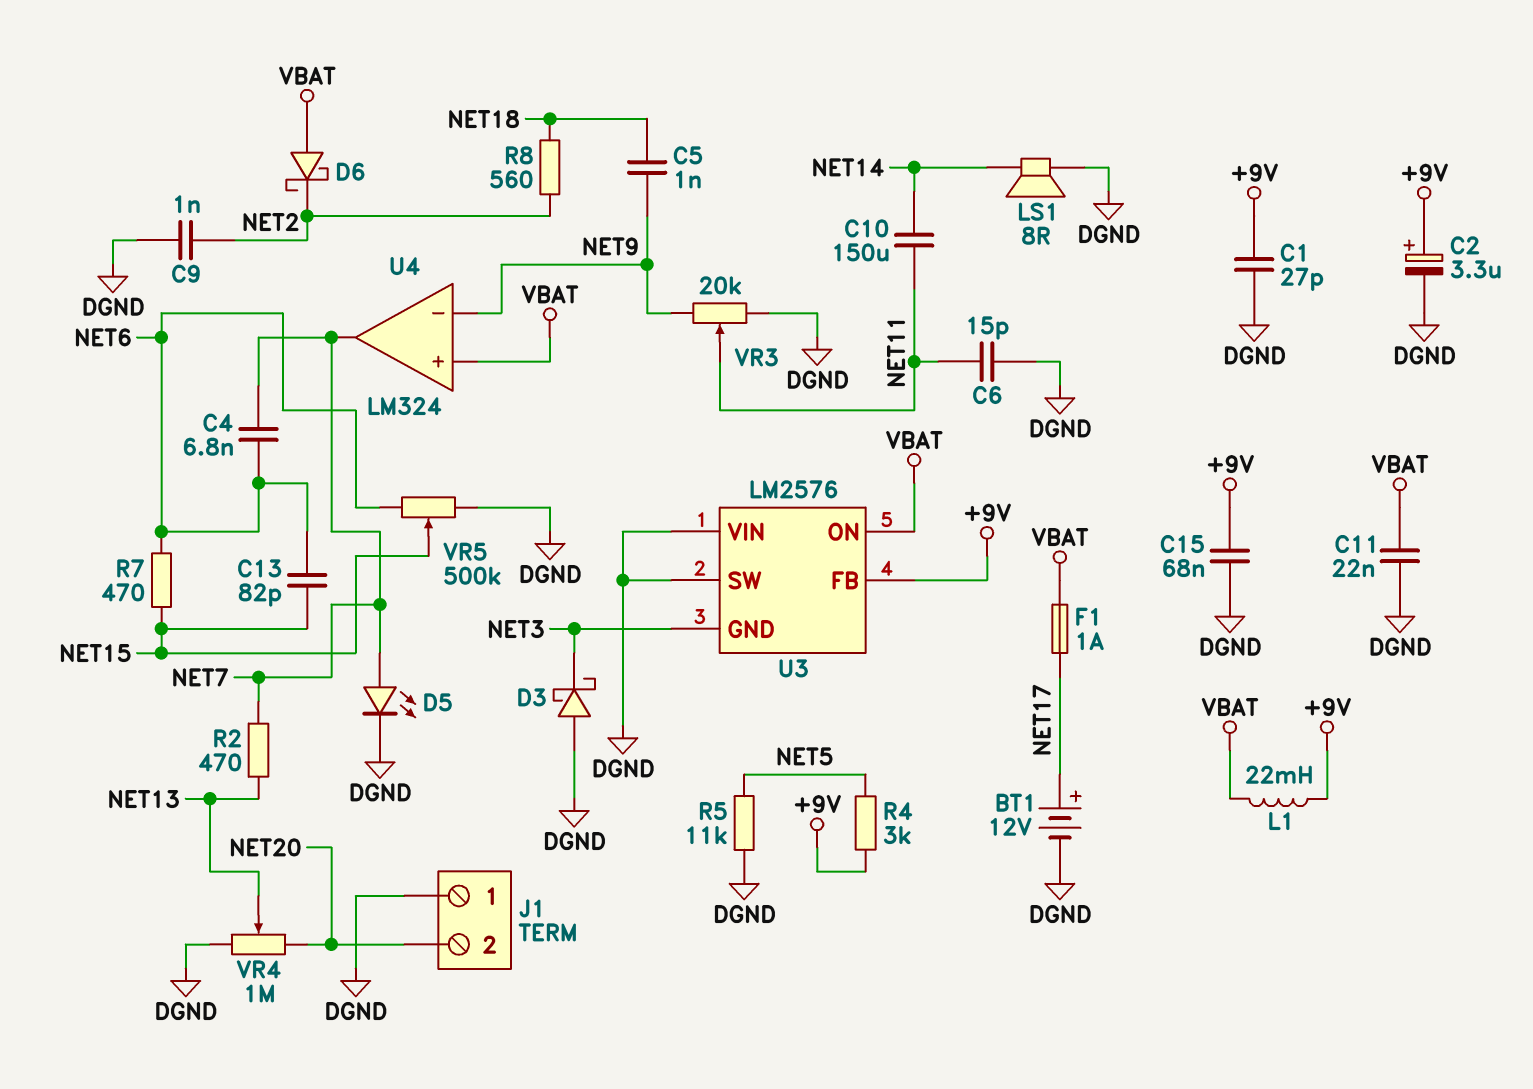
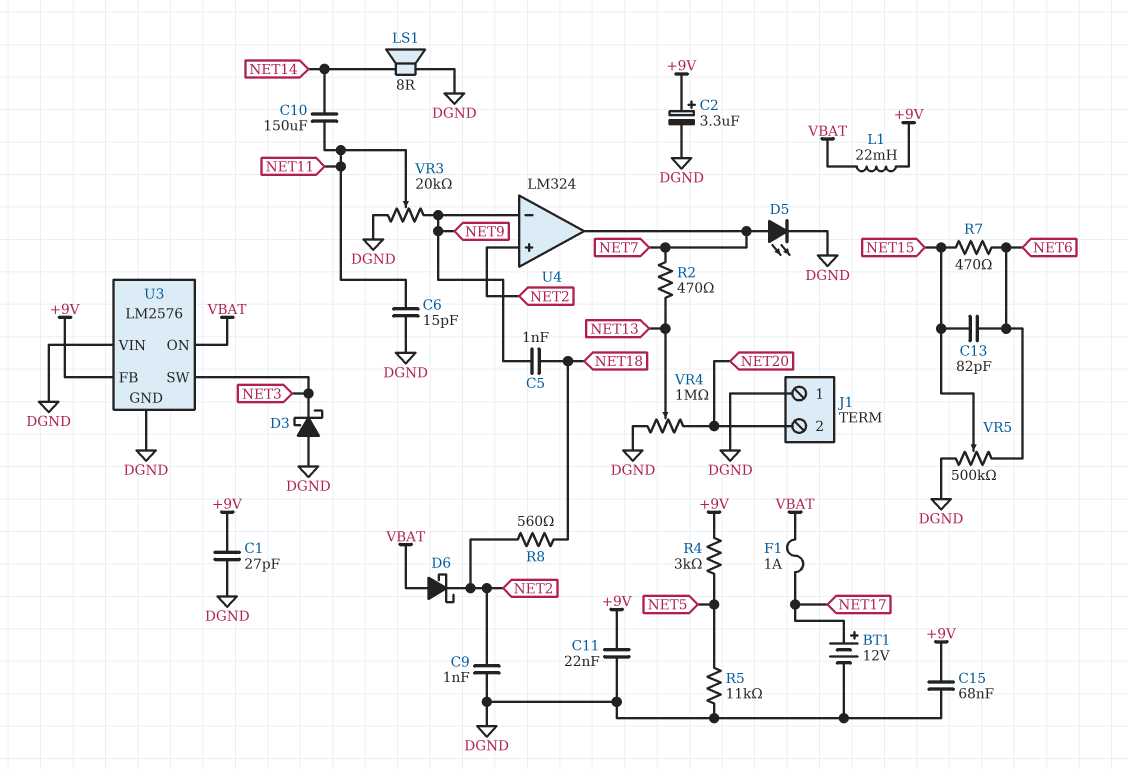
C4: 6.8nF (NET6, NET7) -> none
C11: 22nF (DGND, VBAT) -> 22nF (+9V, DGND)
U3 pin GND: NET3 -> DGND
U3 pin SW: DGND -> NET3
U4 pin in+: VBAT -> NET2

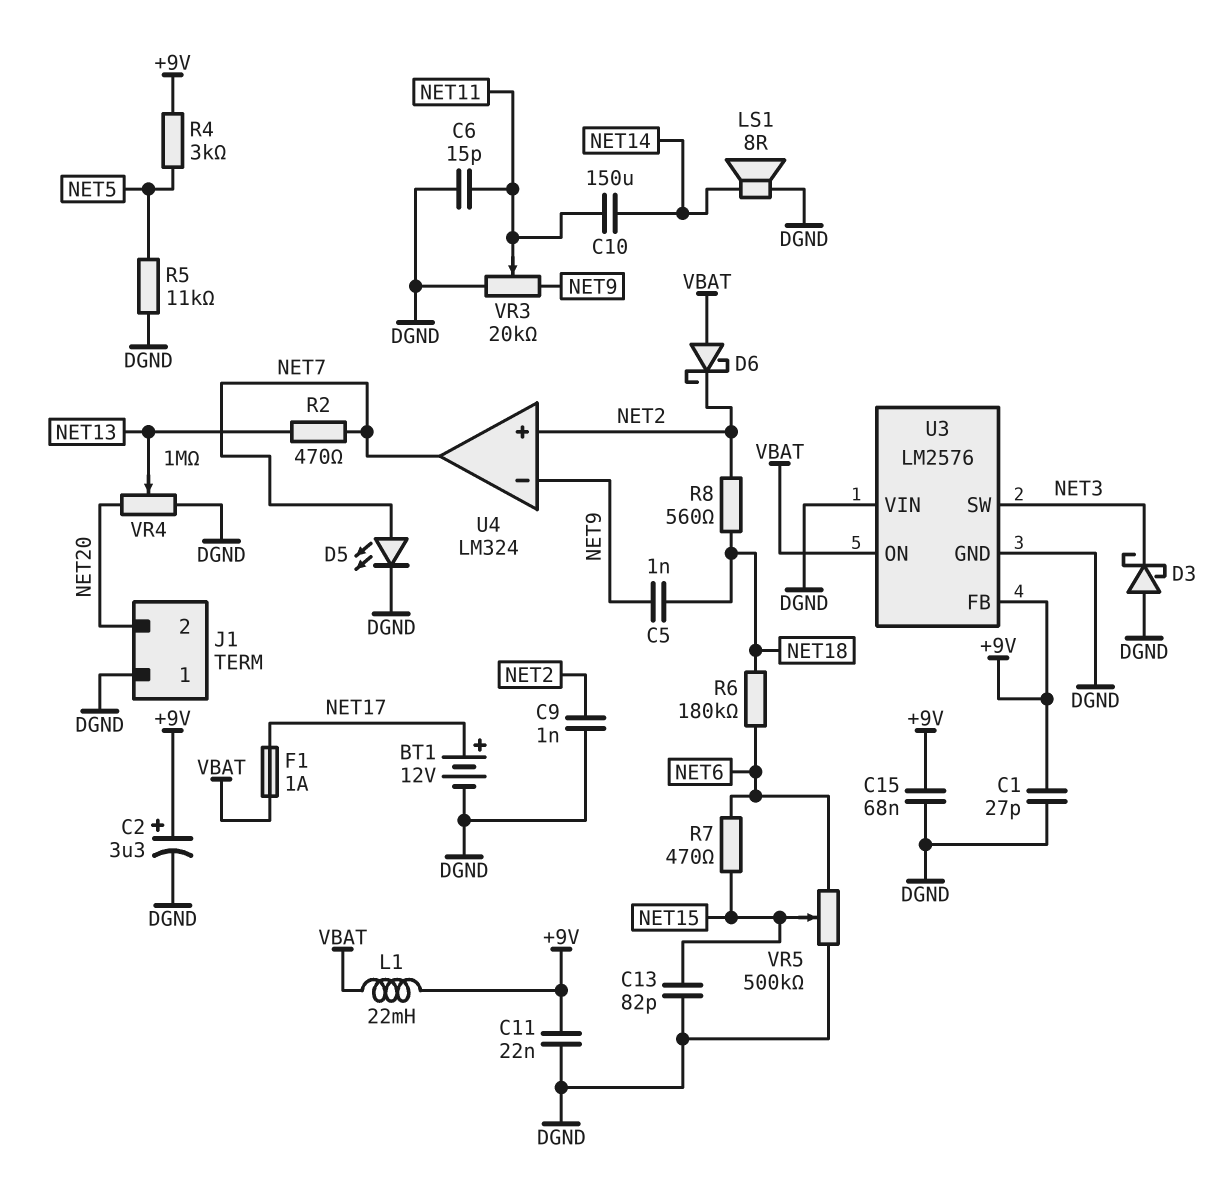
C13: 82pF (NET6, NET15) -> 82pF (DGND, NET15)
R6: none -> 180k (NET6, NET18)

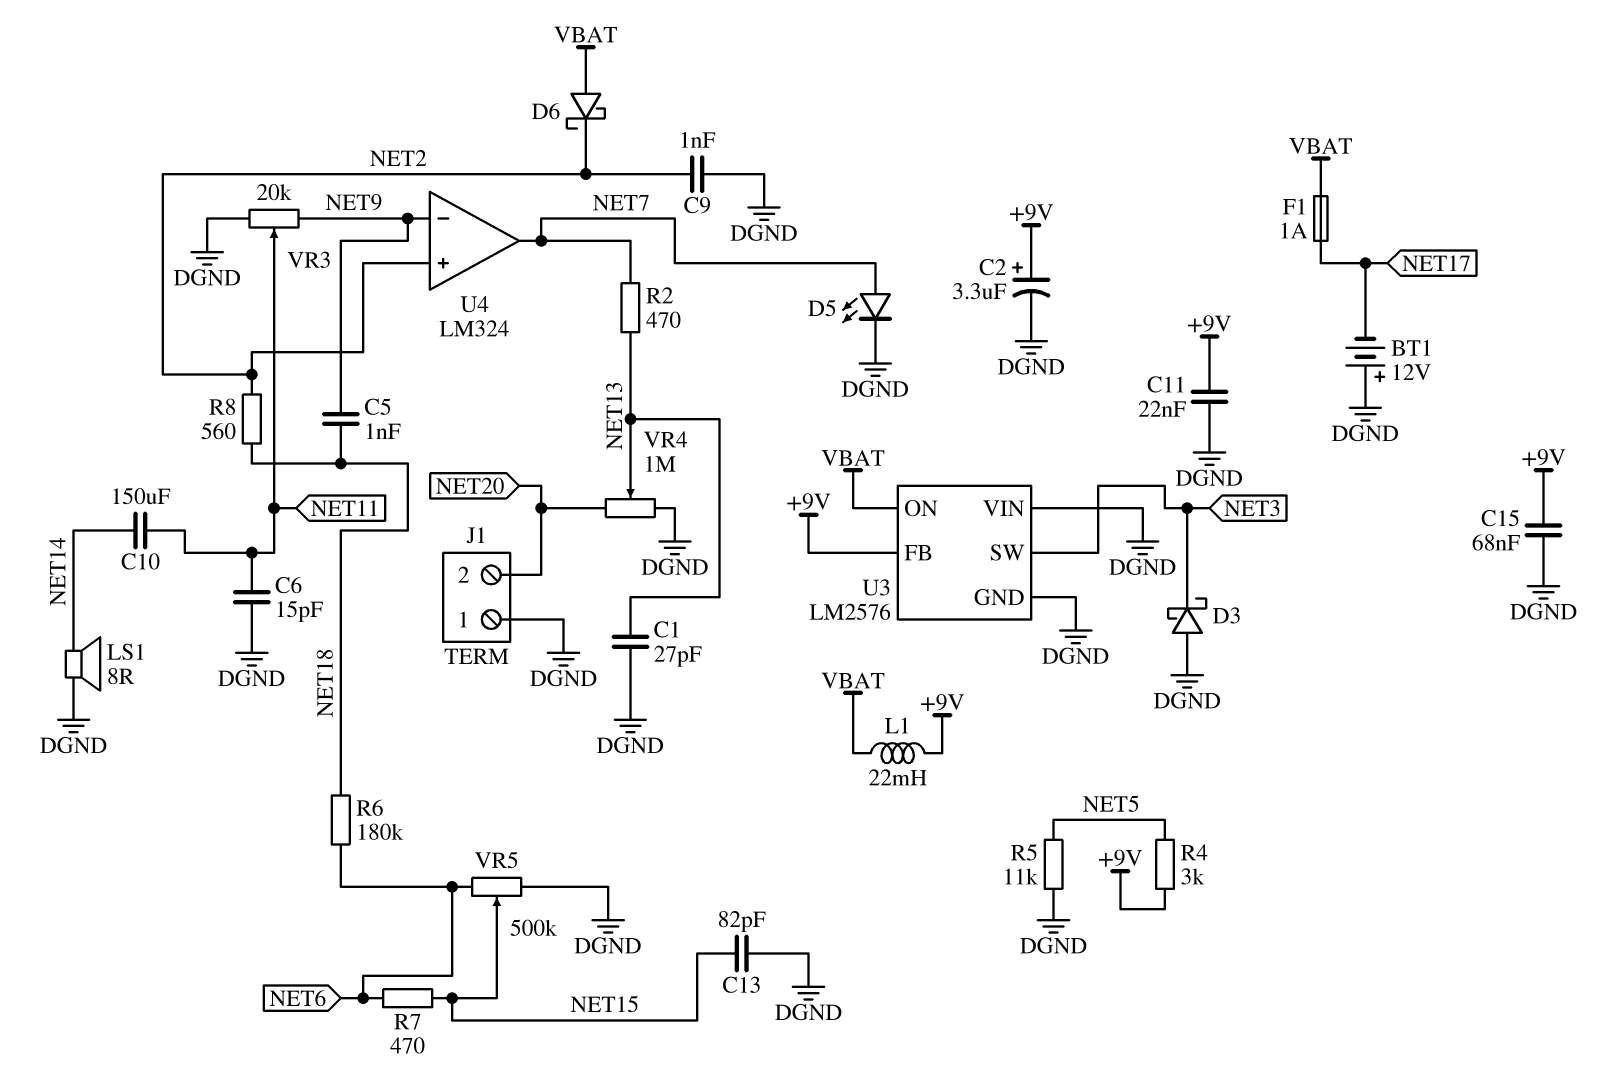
BT1: 12V (plus NET17, minus DGND) -> 12V (plus DGND, minus NET17)
C1: 27pF (+9V, DGND) -> 27pF (DGND, NET13)

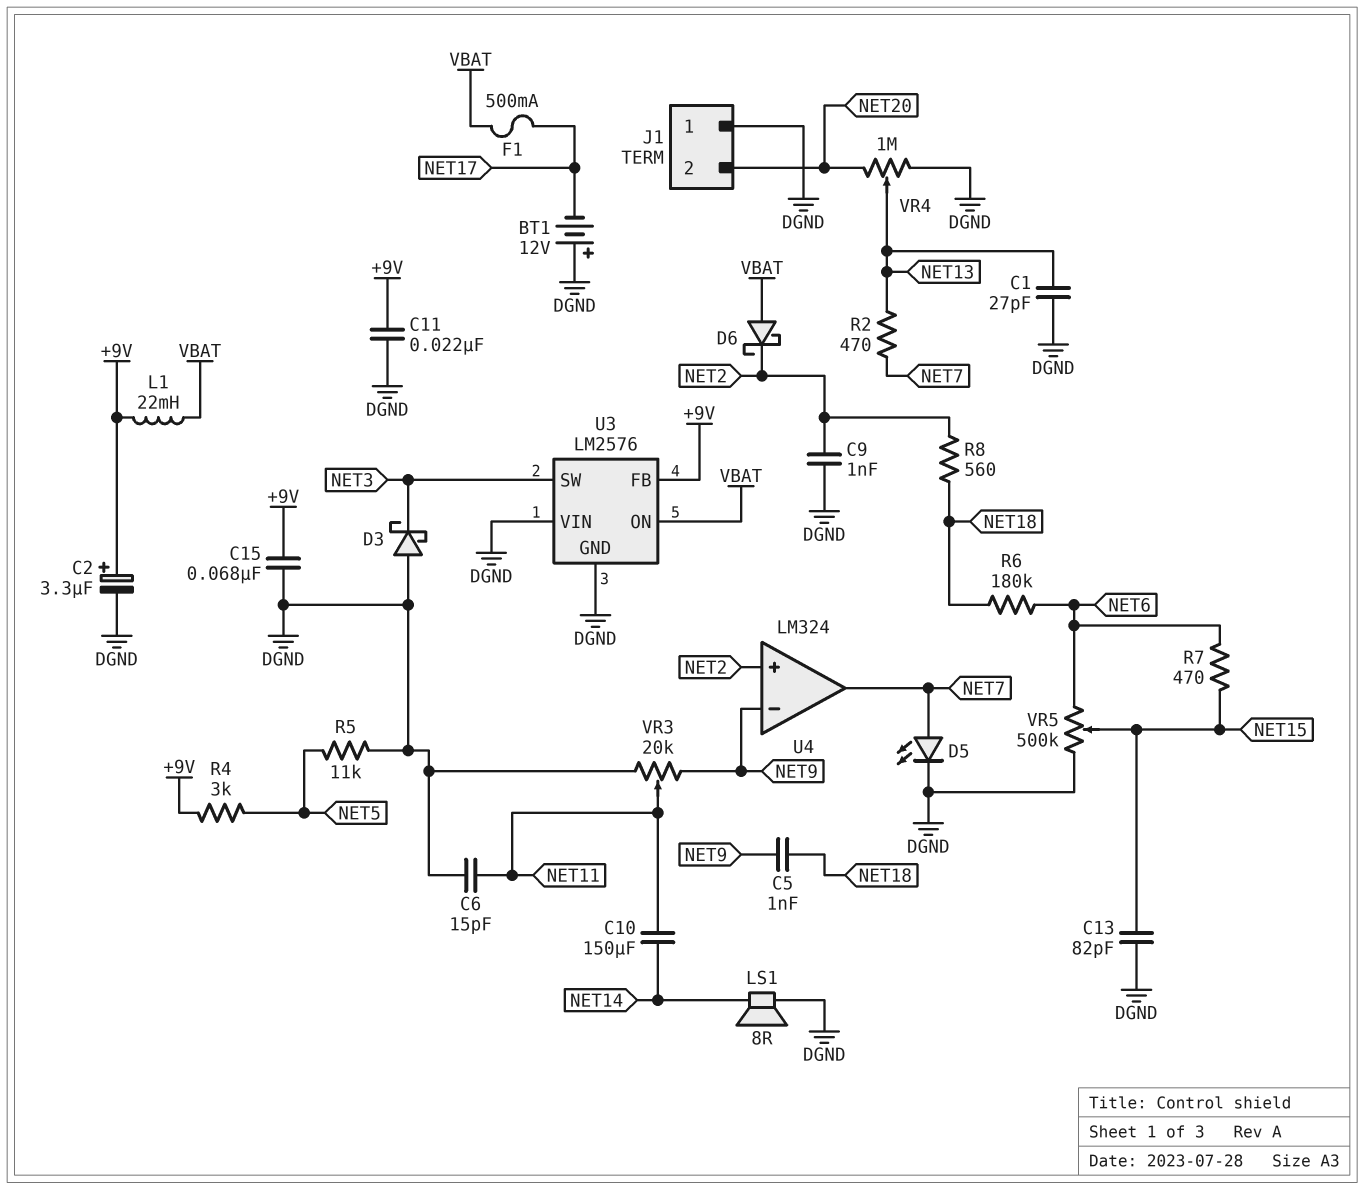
F1: 1A (NET17, VBAT) -> 500mA (NET17, VBAT)

